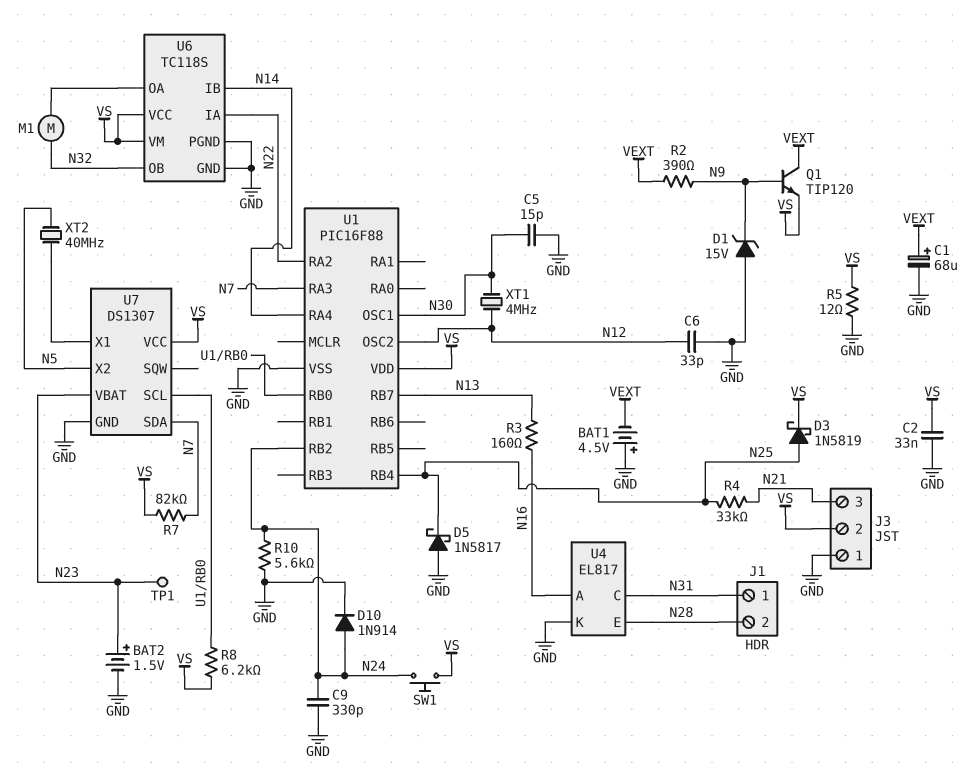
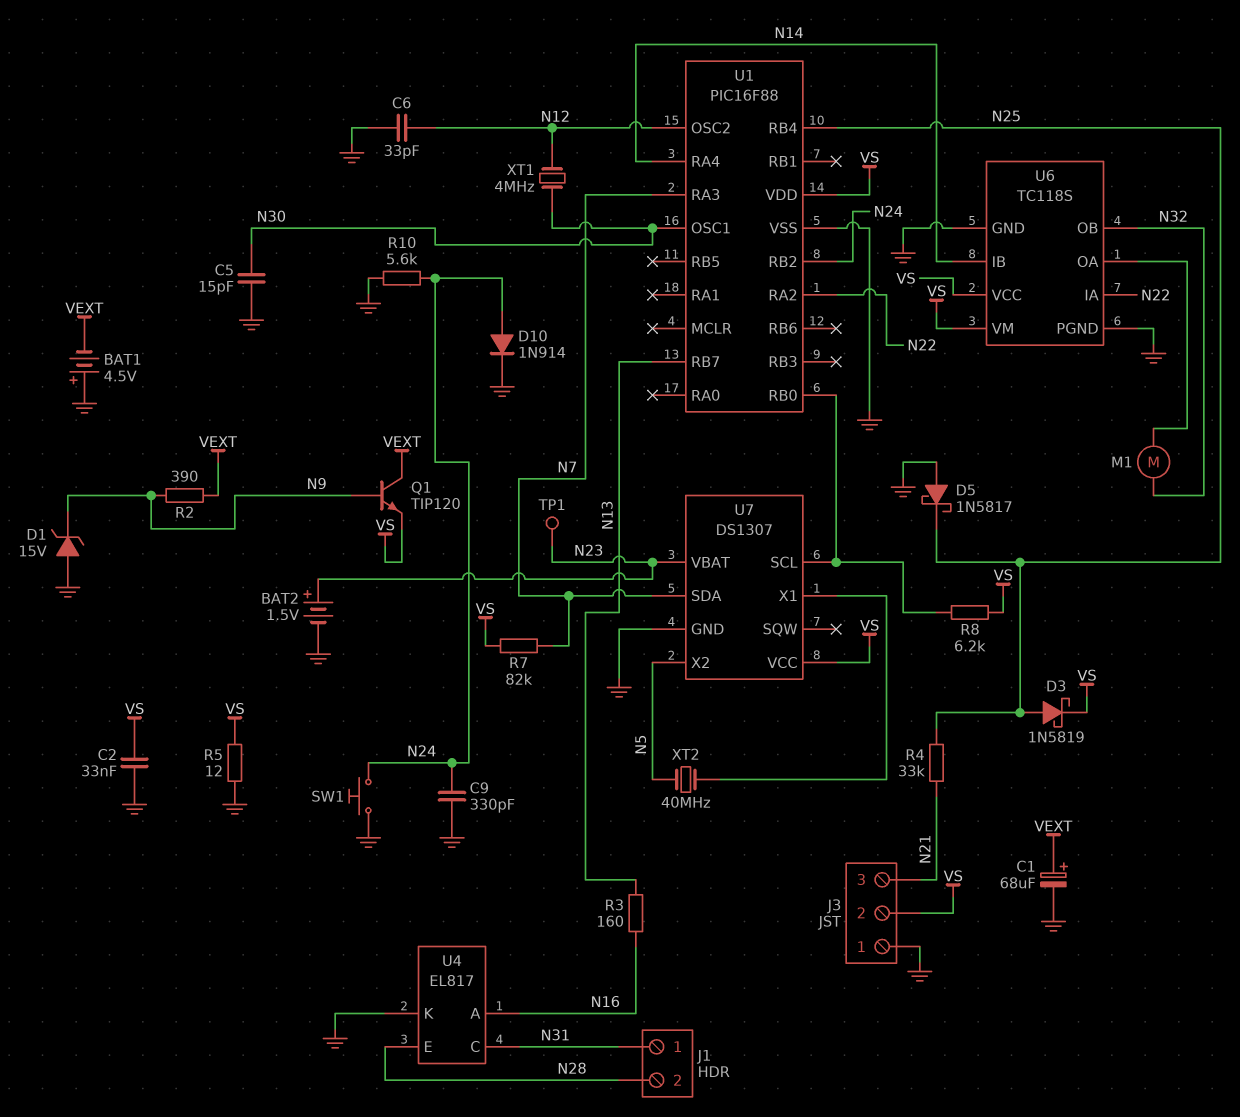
SW1: button (N24, VS) -> button (GND, N24)

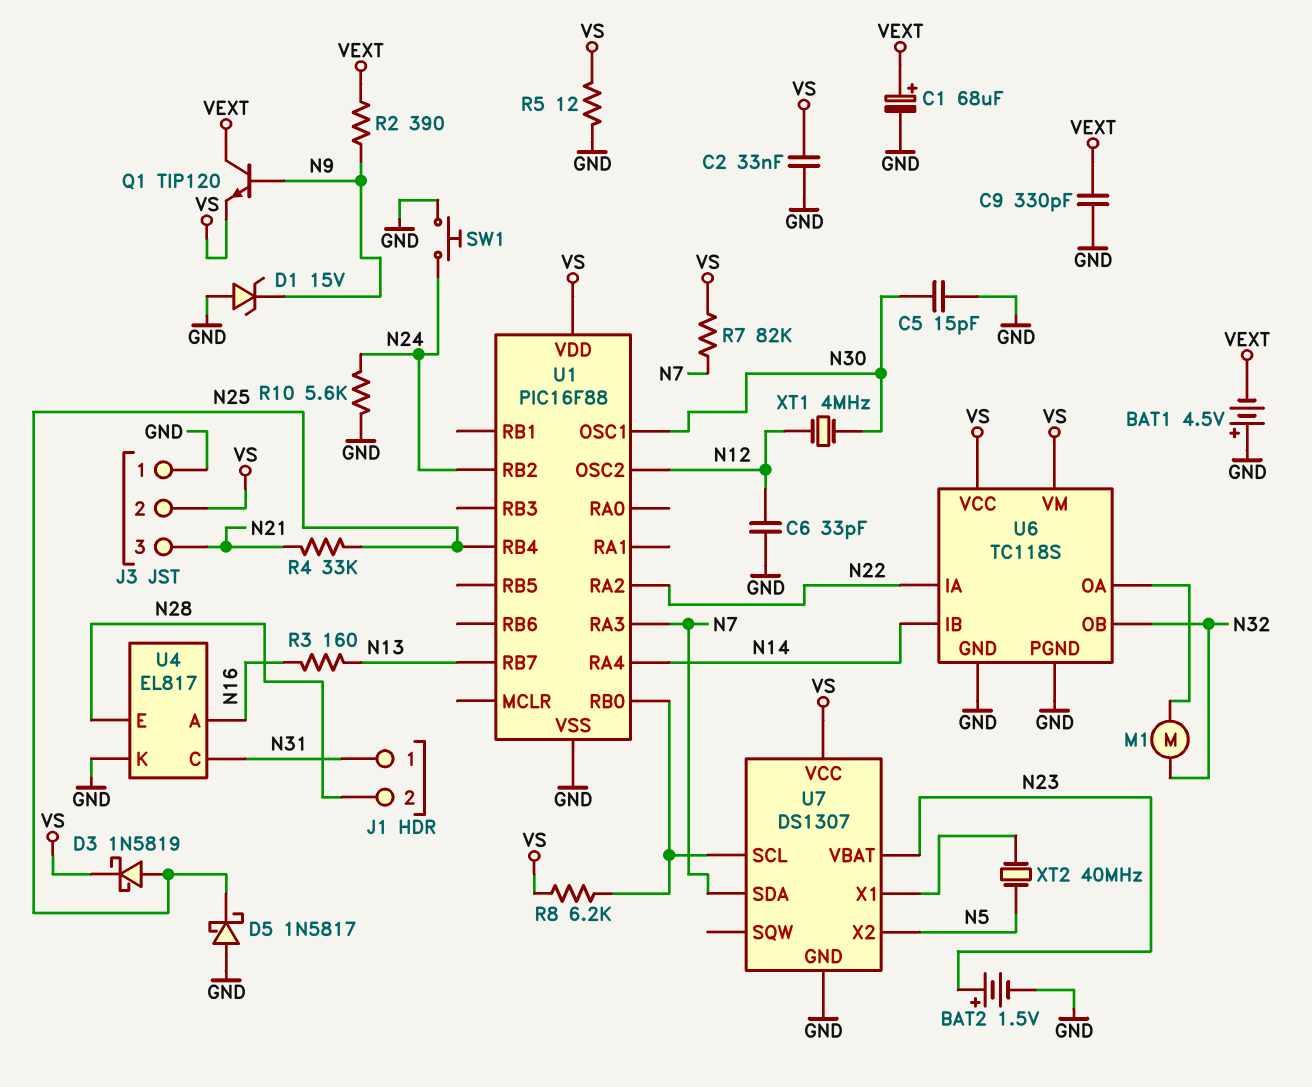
C9: 330pF (GND, N24) -> 330pF (GND, VEXT)
D10: diode 1N914 (A N24, K GND) -> none
TP1: test point (N23) -> none

